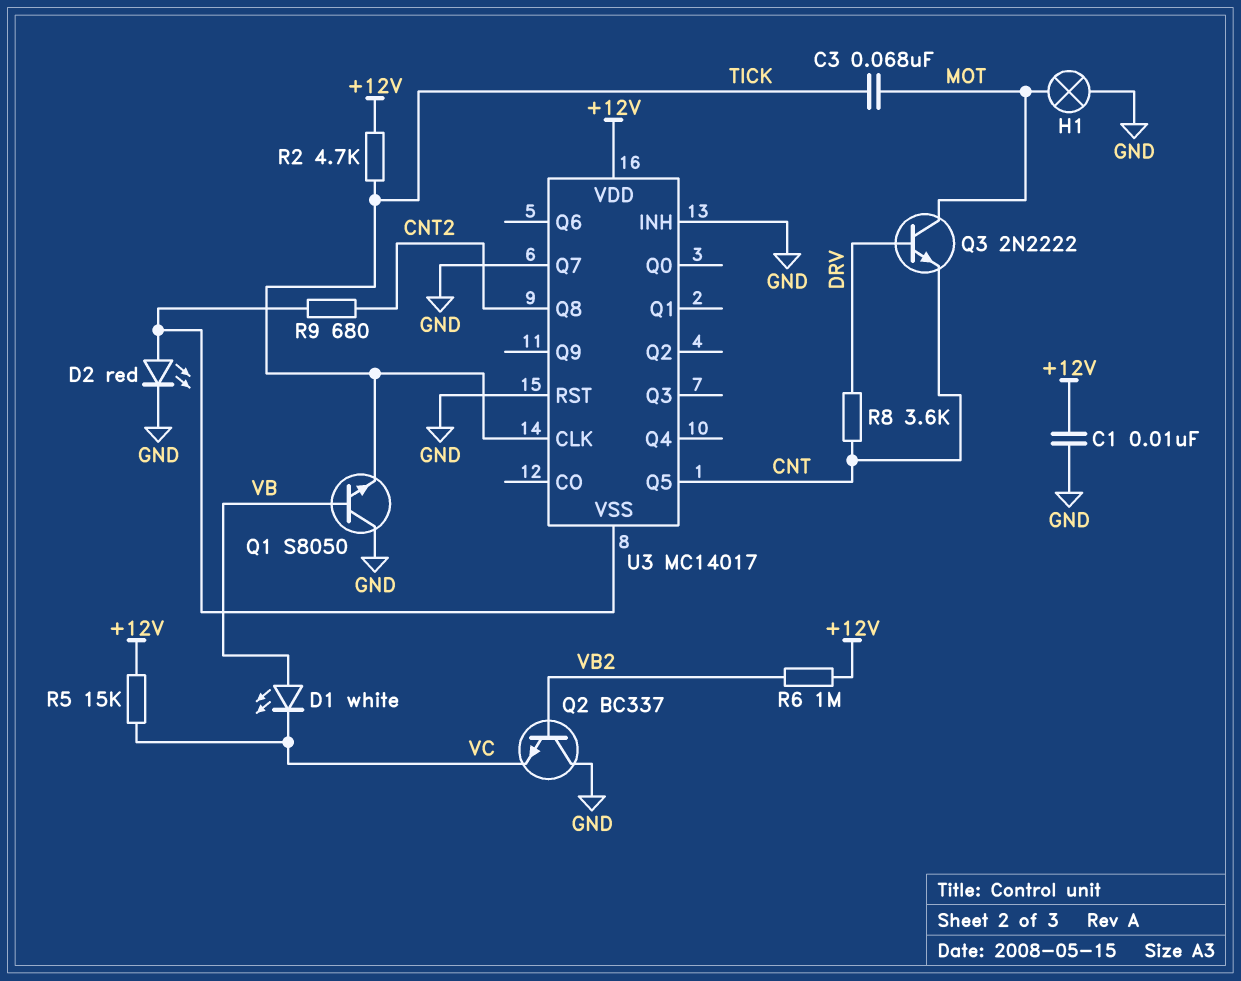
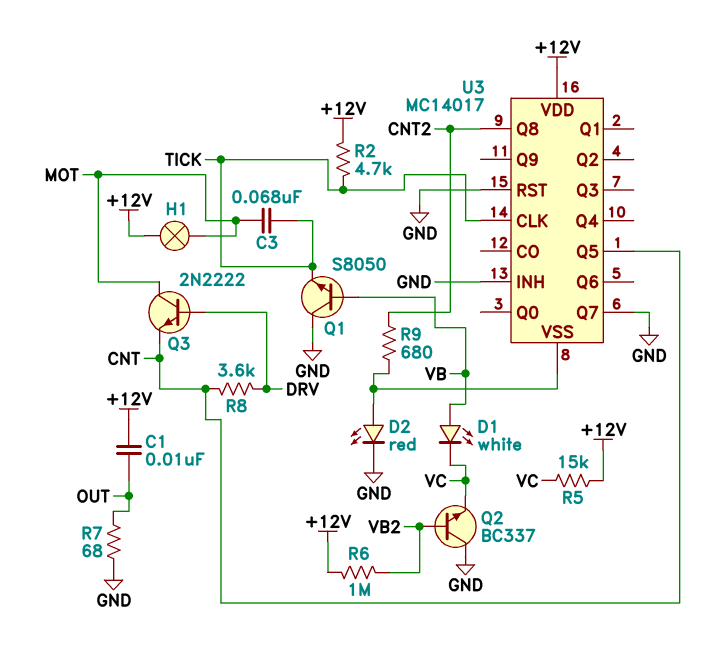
C1: 10nF (+12V, GND) -> 10nF (+12V, OUT)
H1: lamp (GND, MOT) -> lamp (+12V, MOT)
R7: none -> 68 (GND, OUT)

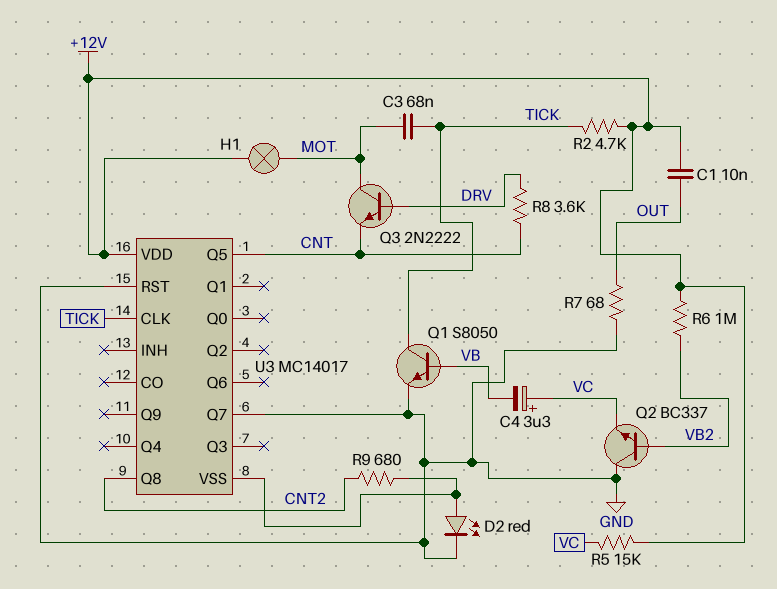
C4: none -> 3.3uF (plus VC, minus VB)
D1: LED white (A VB, K VC) -> none
Q1: NPN S8050 (B VB, C GND, E TICK) -> NPN S8050 (B VB, C TICK, E GND)
U3 pin INH: GND -> none

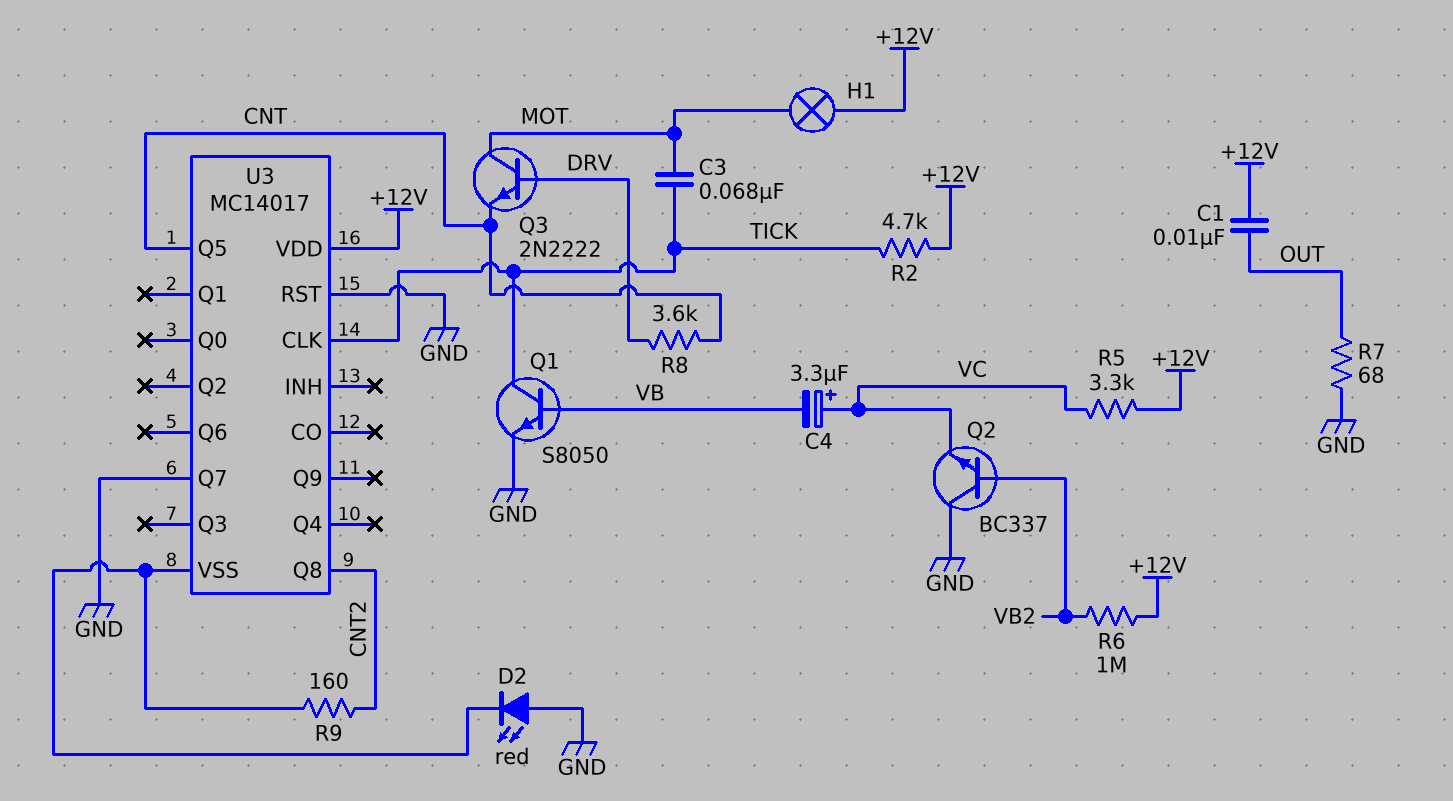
D2: LED red (A U3/VSS, K GND) -> LED red (A GND, K U3/VSS)
R5: 15k (+12V, VC) -> 3.3k (+12V, VC)
R9: 680 (CNT2, U3/VSS) -> 160 (CNT2, U3/VSS)

